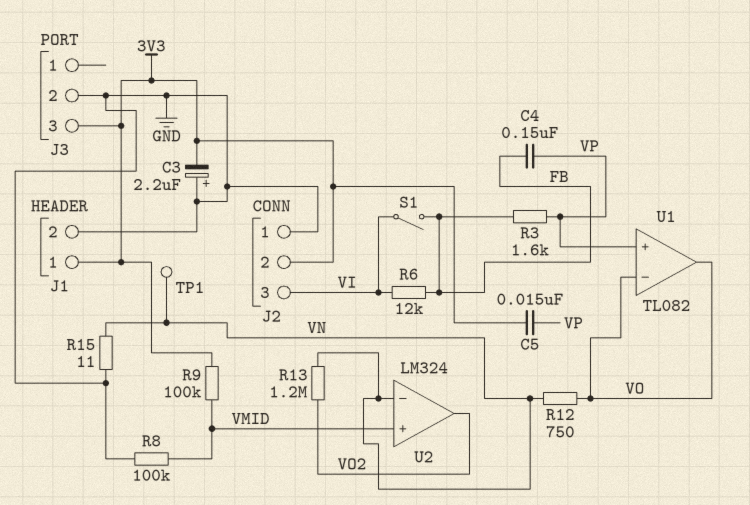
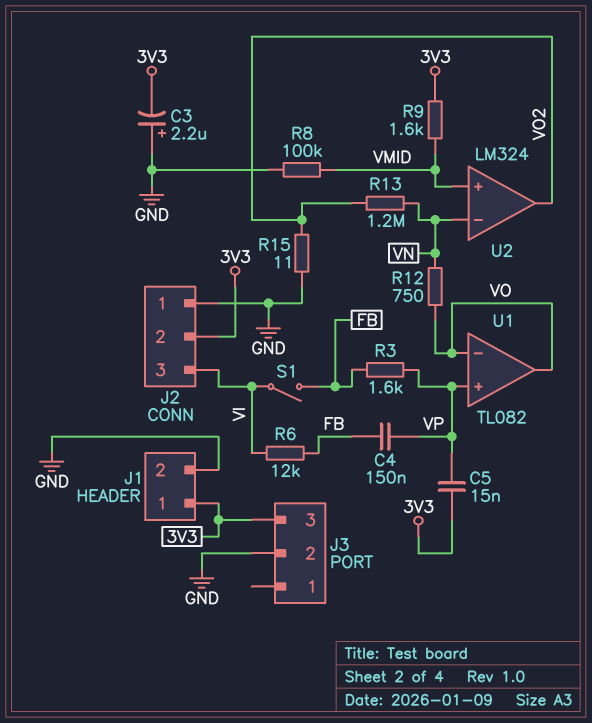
R9: 100k (3V3, VMID) -> 1.6k (3V3, VMID)
R15: 11 (GND, VN) -> 11 (GND, VO2)
TP1: test point (VN) -> none

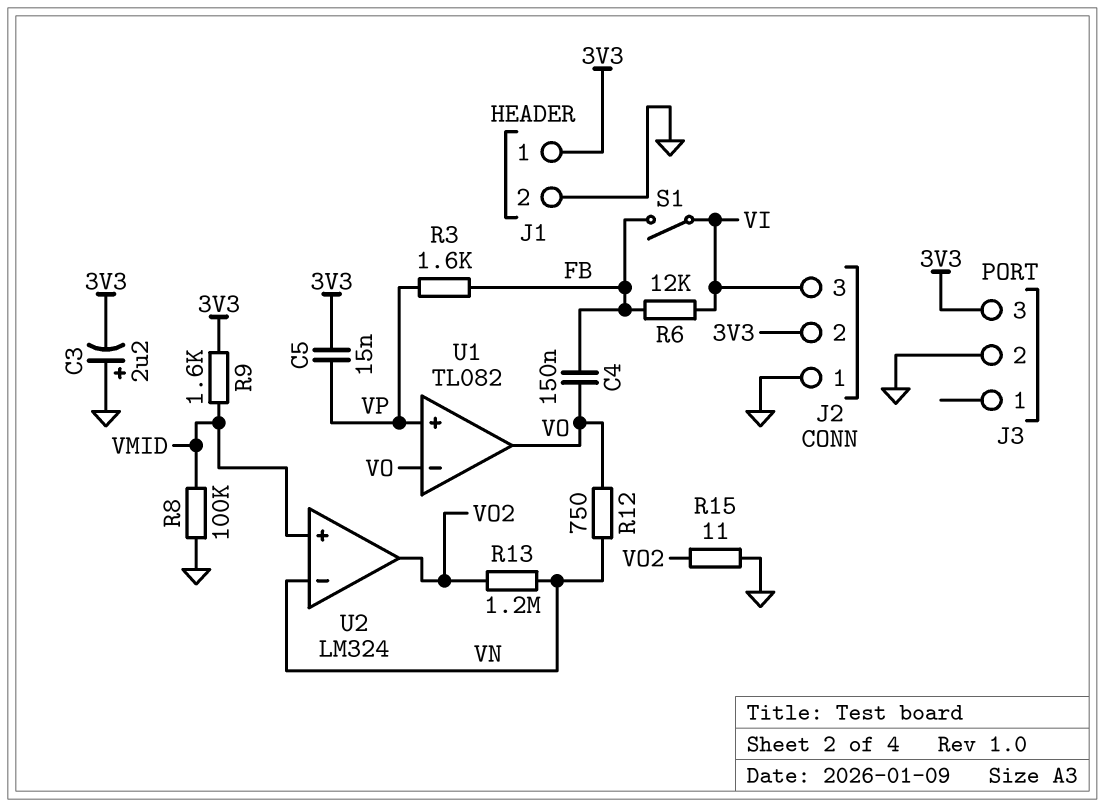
C4: 150nF (FB, VP) -> 150nF (FB, VO)

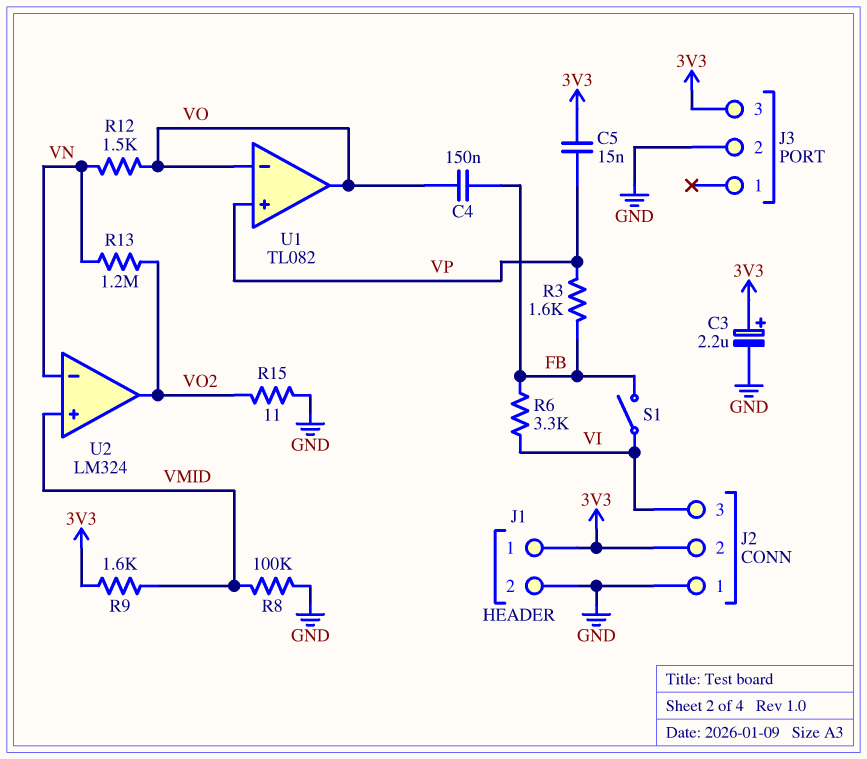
C3: 2.2uF (plus GND, minus 3V3) -> 2.2uF (plus 3V3, minus GND)
R6: 12k (FB, VI) -> 3.3k (FB, VI)
R12: 750 (VN, VO) -> 1.5k (VN, VO)

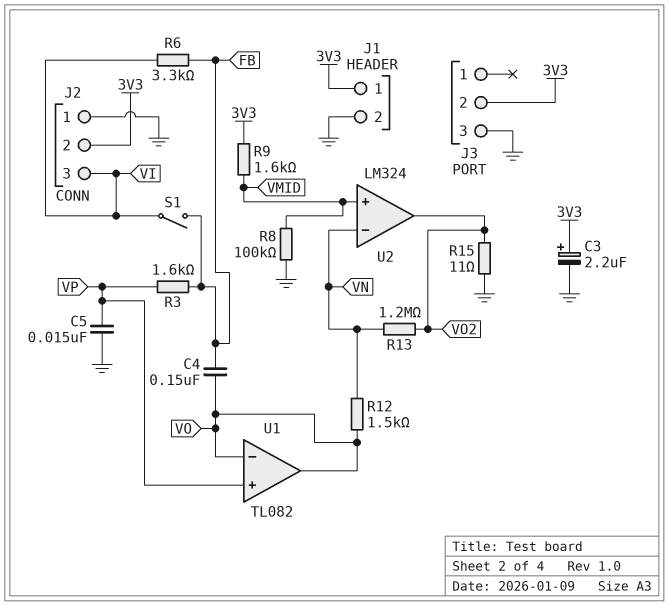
C5: 15nF (3V3, VP) -> 15nF (GND, VP)
J3 pin 2: GND -> 3V3
J3 pin 3: 3V3 -> GND

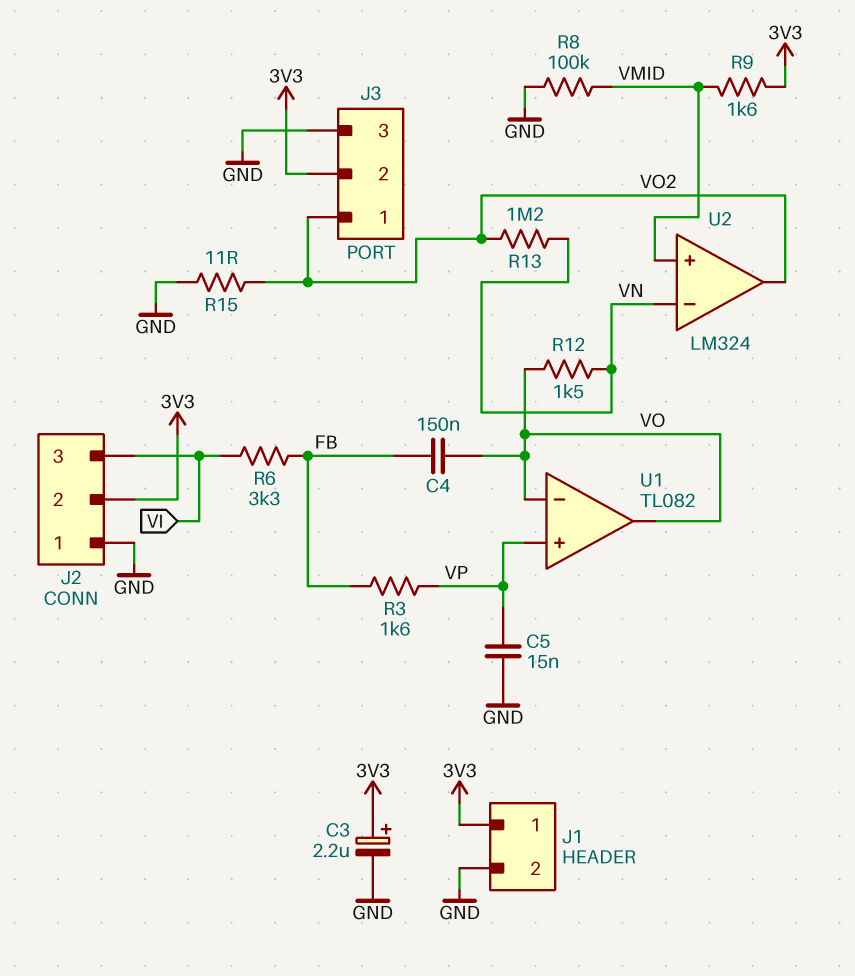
J3 pin 1: none -> VO2
S1: switch (FB, VI) -> none

